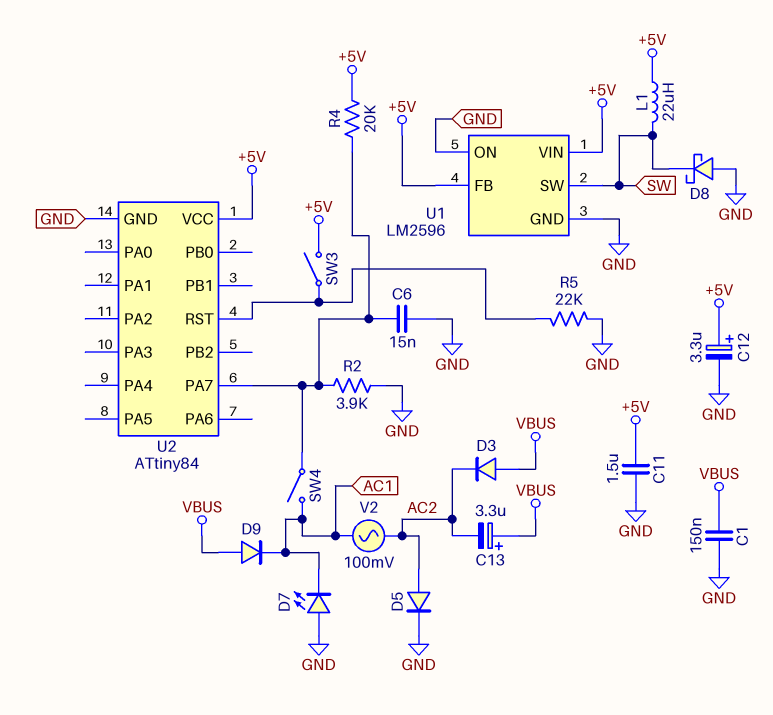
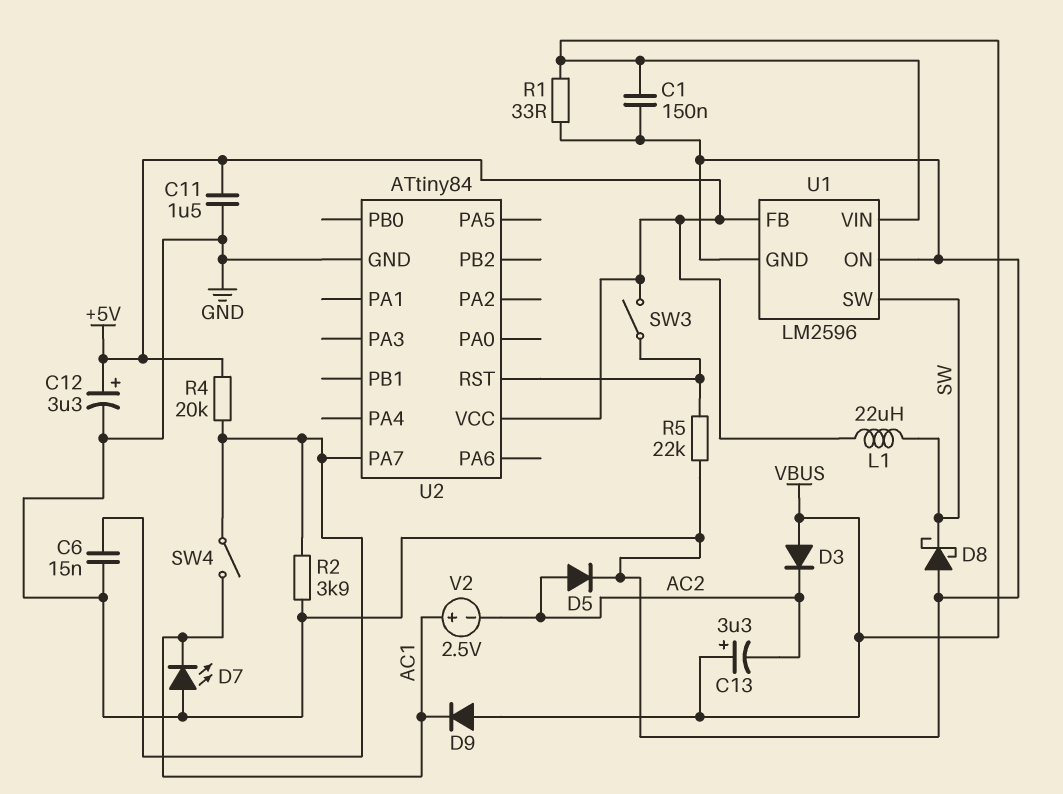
R1: none -> 33 (GND, VBUS)
U1 pin VIN: +5V -> VBUS
V2: AC 100mV (AC1, AC2) -> 2.5V (plus AC1, minus AC2)

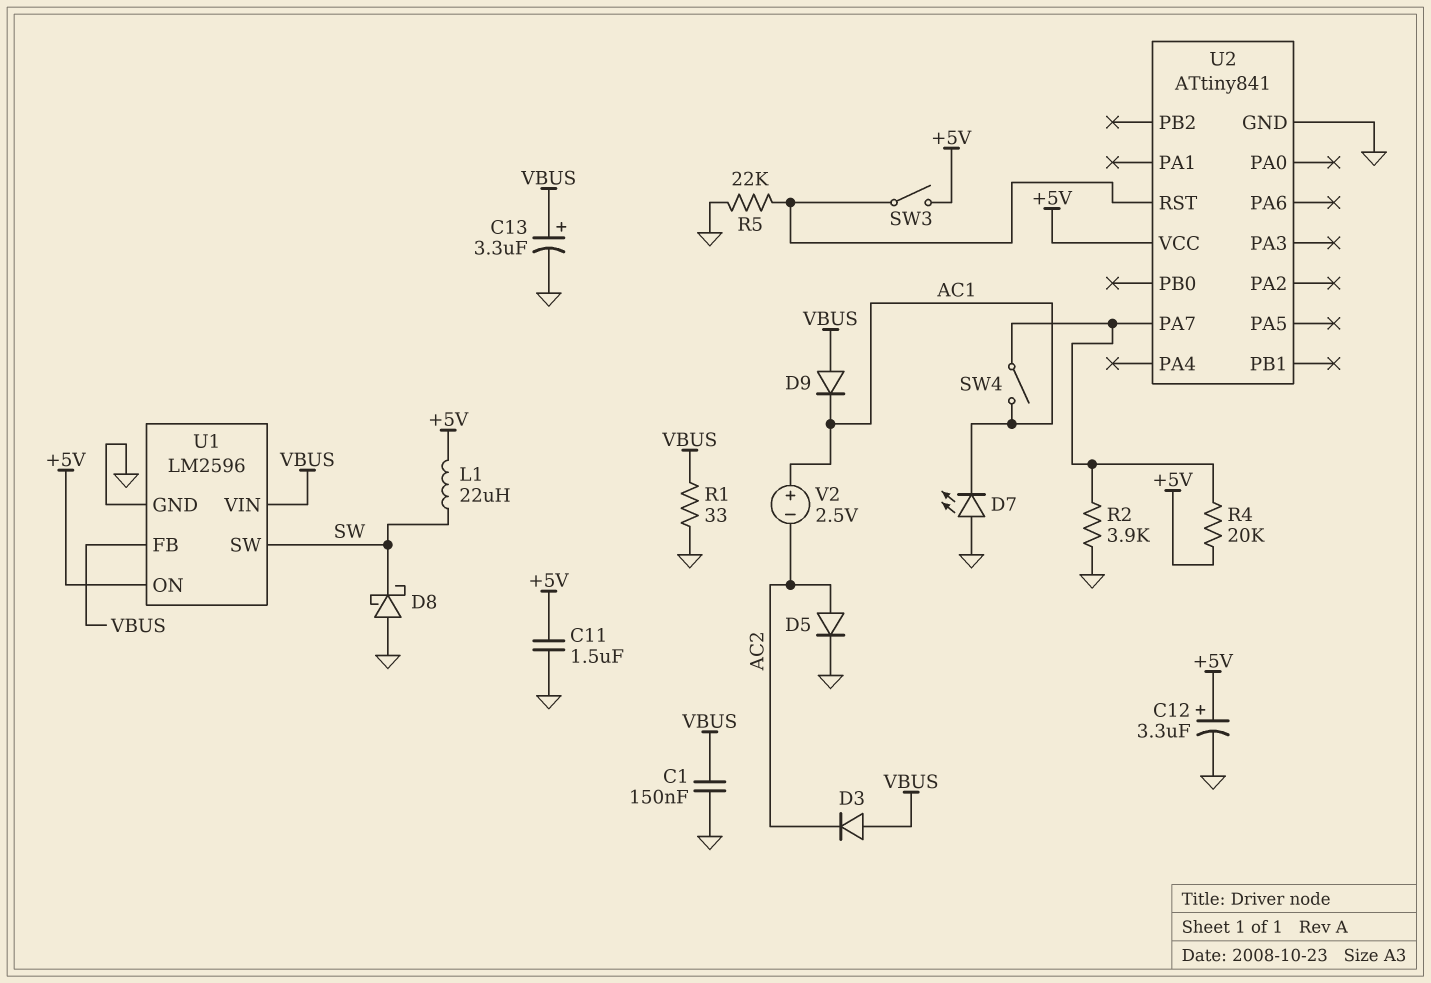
C6: 15nF (GND, U2/PA7) -> none
C13: 3.3uF (plus VBUS, minus AC2) -> 3.3uF (plus VBUS, minus GND)
U1 pin FB: +5V -> VBUS
U1 pin ON: GND -> +5V
U2: ATtiny84 -> ATtiny841

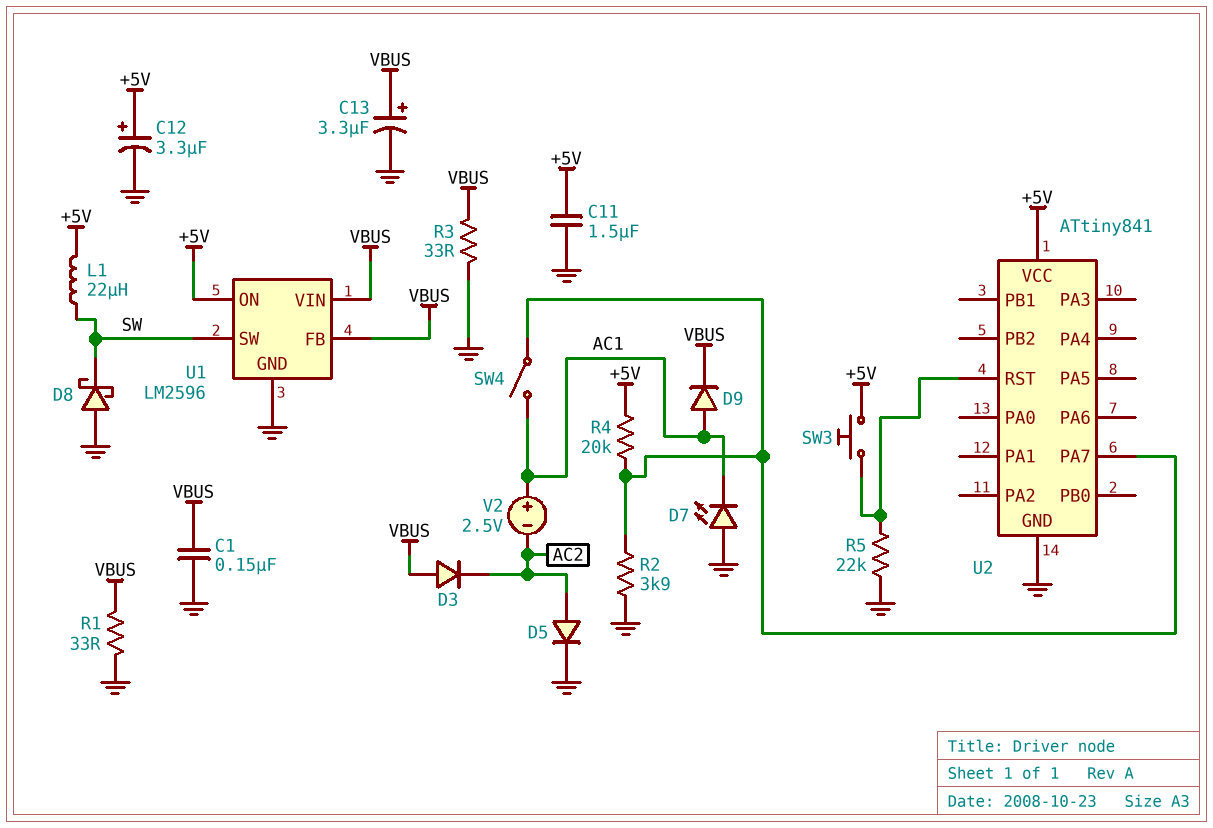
D9: diode (A VBUS, K AC1) -> diode (A AC1, K VBUS)
R3: none -> 33 (GND, VBUS)
SW3: switch (+5V, U2/RST) -> button (+5V, U2/RST)

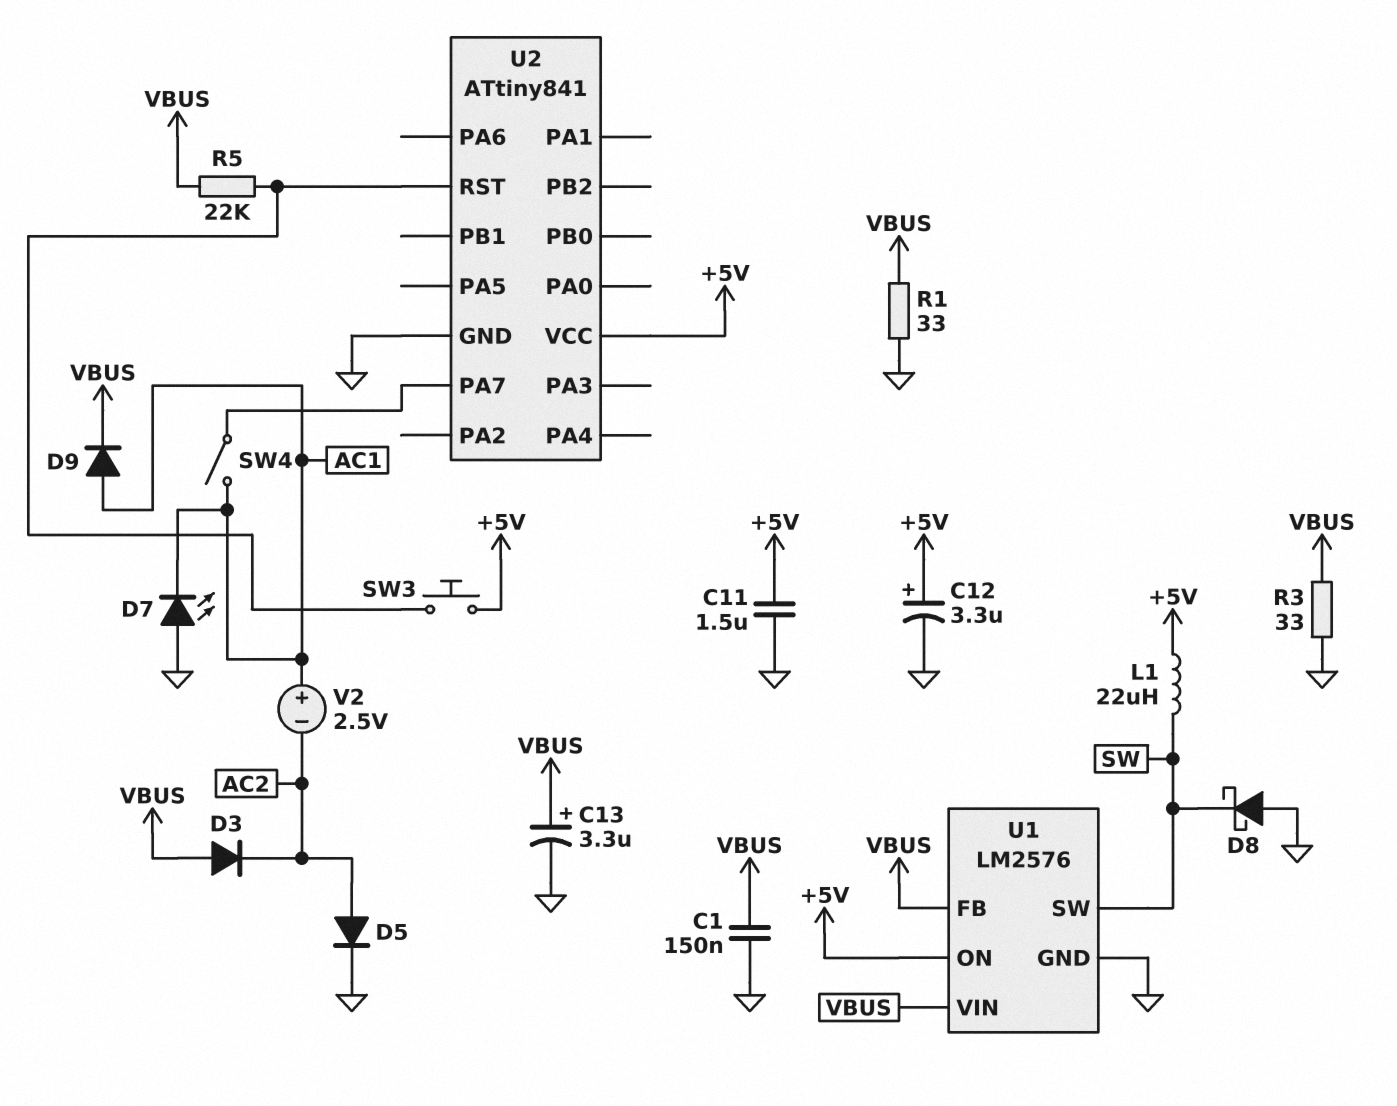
R2: 3.9k (GND, U2/PA7) -> none
R4: 20k (+5V, U2/PA7) -> none
R5: 22k (GND, U2/RST) -> 22k (U2/RST, VBUS)
U1: LM2596 -> LM2576

